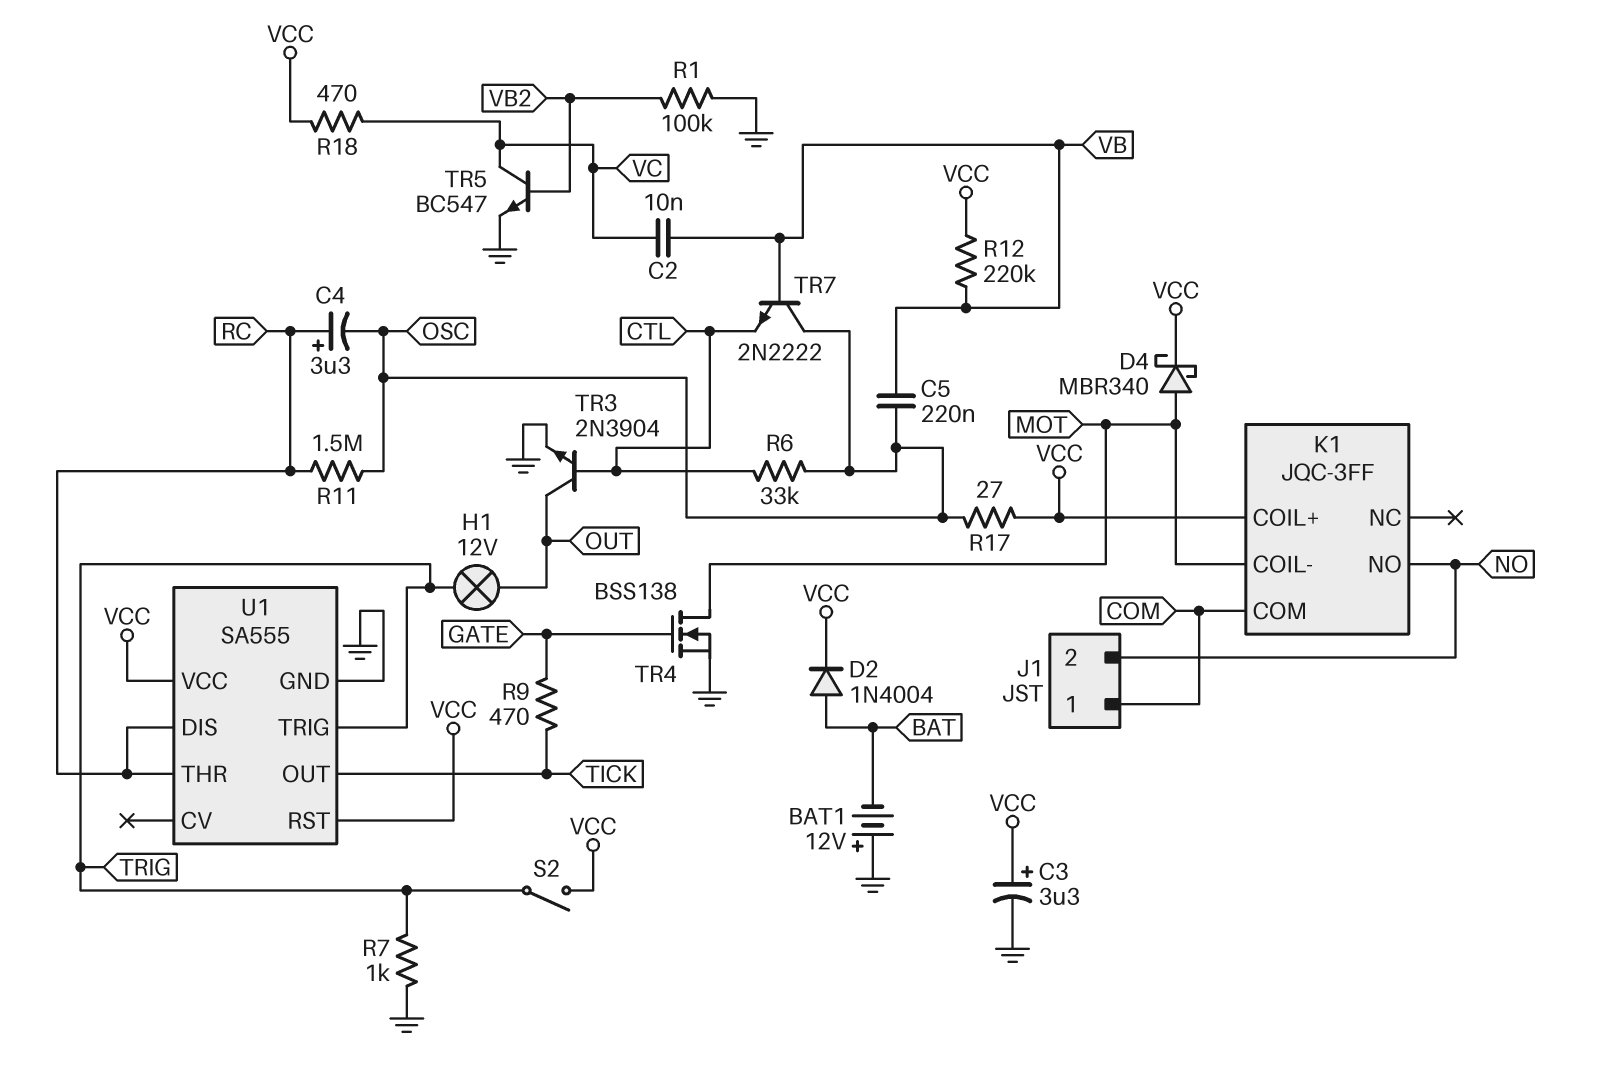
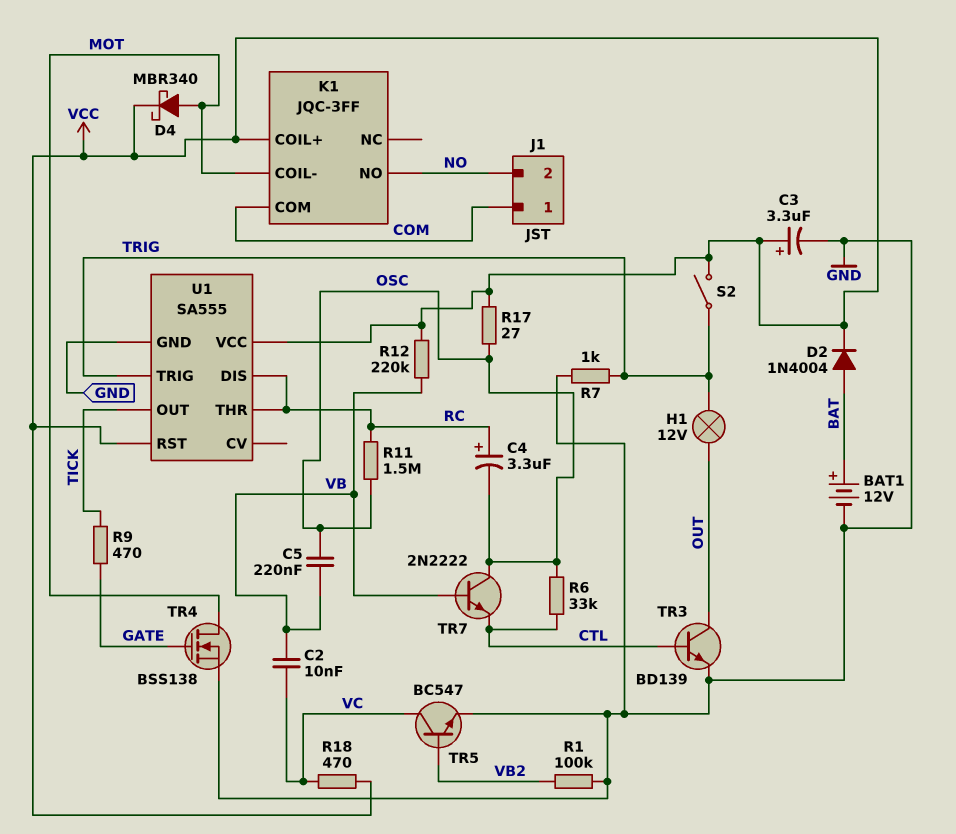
BAT1: 12V (plus GND, minus BAT) -> 12V (plus BAT, minus GND)
TR3: NPN 2N3904 (B CTL, C OUT, E GND) -> NPN BD139 (B CTL, C OUT, E GND)

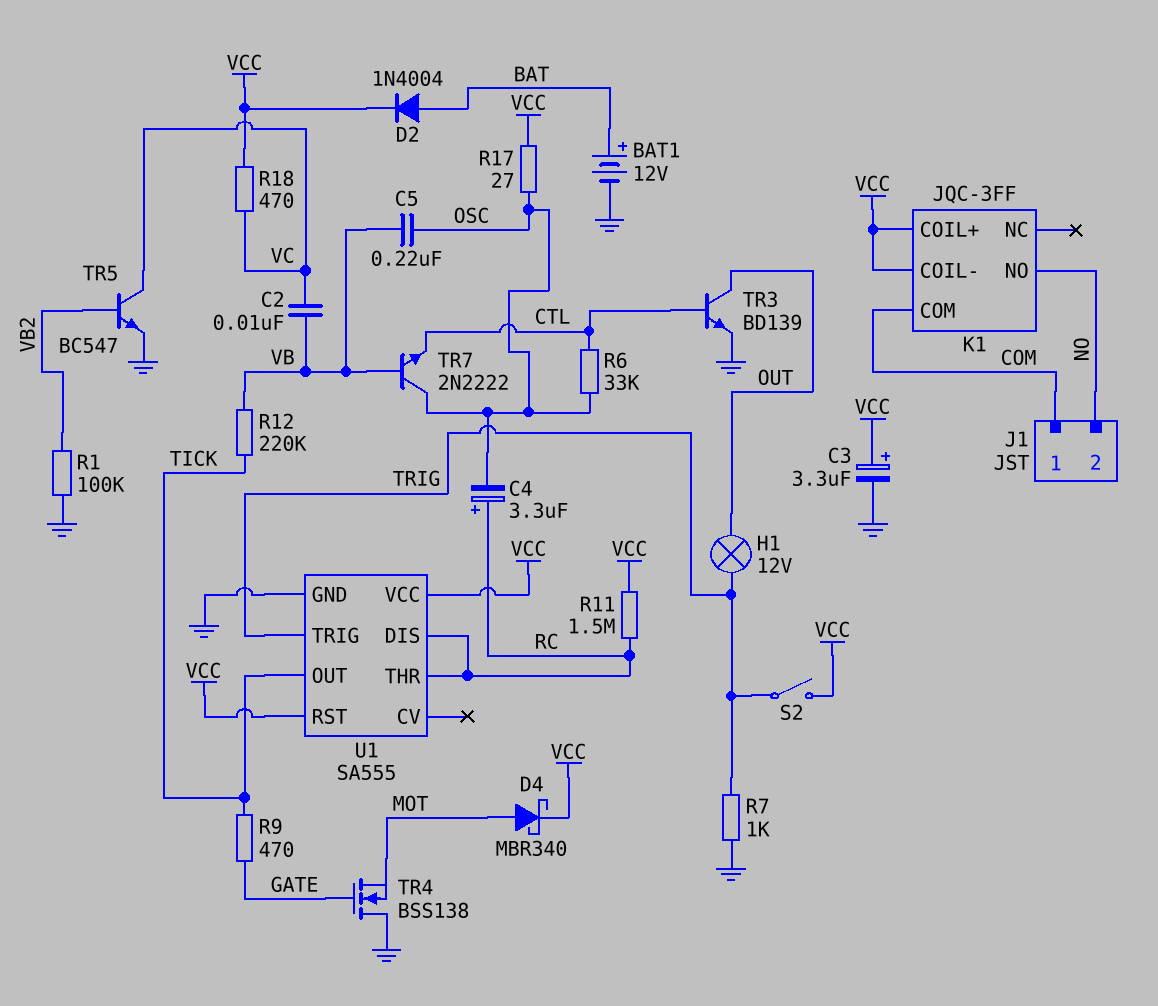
K1 pin COIL-: MOT -> VCC
R11: 1.5M (OSC, RC) -> 1.5M (RC, VCC)
R12: 220k (VB, VCC) -> 220k (TICK, VB)
TR4: NMOS BSS138 (G GATE, D MOT, S GND) -> NMOS BSS138 (G GATE, D GND, S MOT)

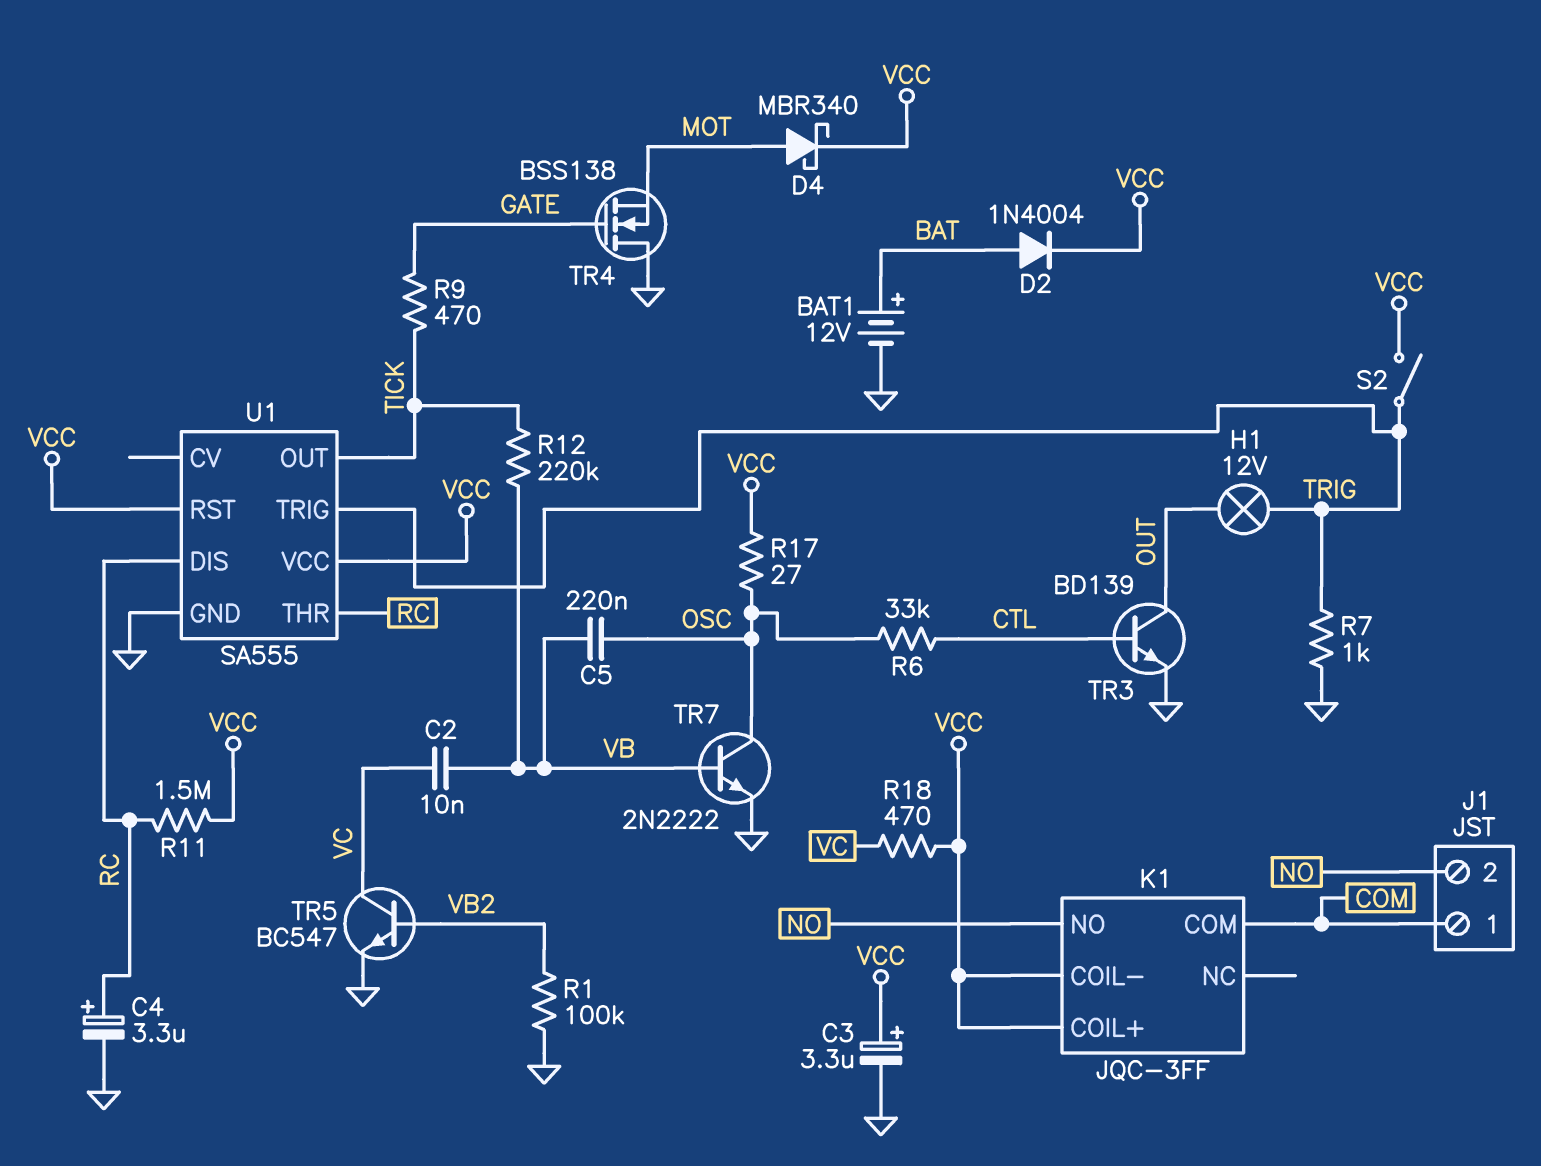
C4: 3.3uF (plus RC, minus OSC) -> 3.3uF (plus RC, minus GND)
TR7: NPN 2N2222 (B VB, C OSC, E CTL) -> NPN 2N2222 (B VB, C OSC, E GND)

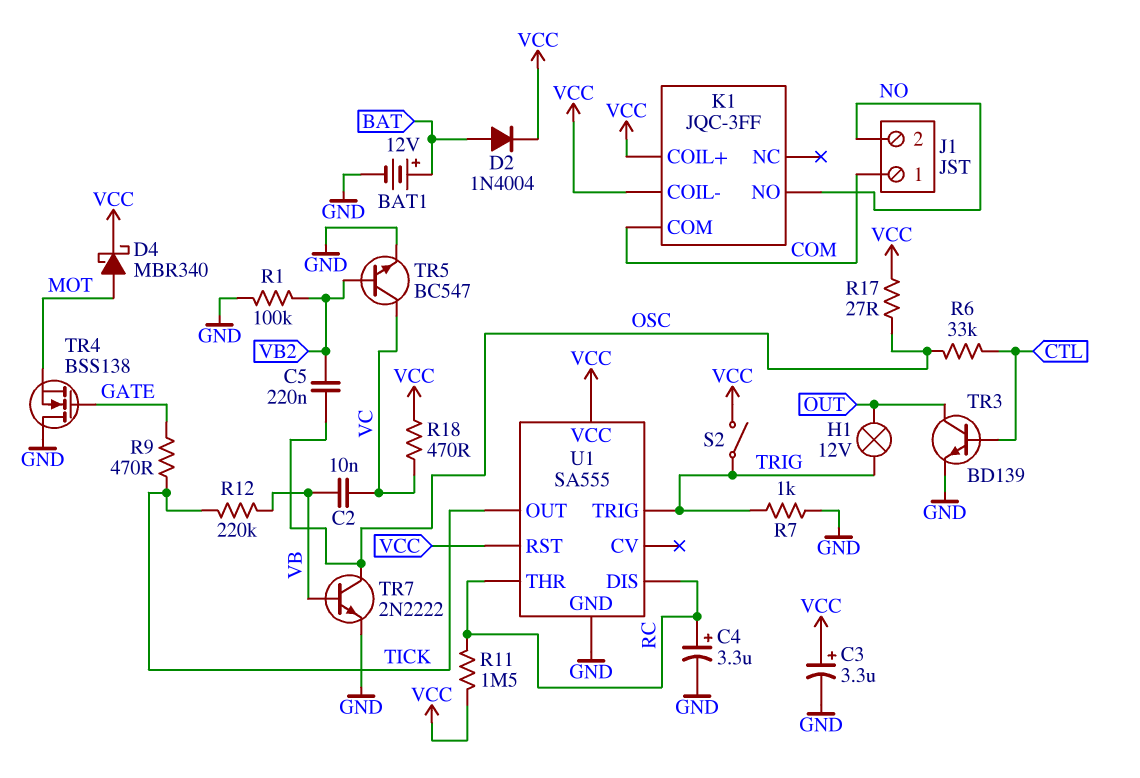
C5: 220nF (OSC, VB) -> 220nF (OSC, VB2)

